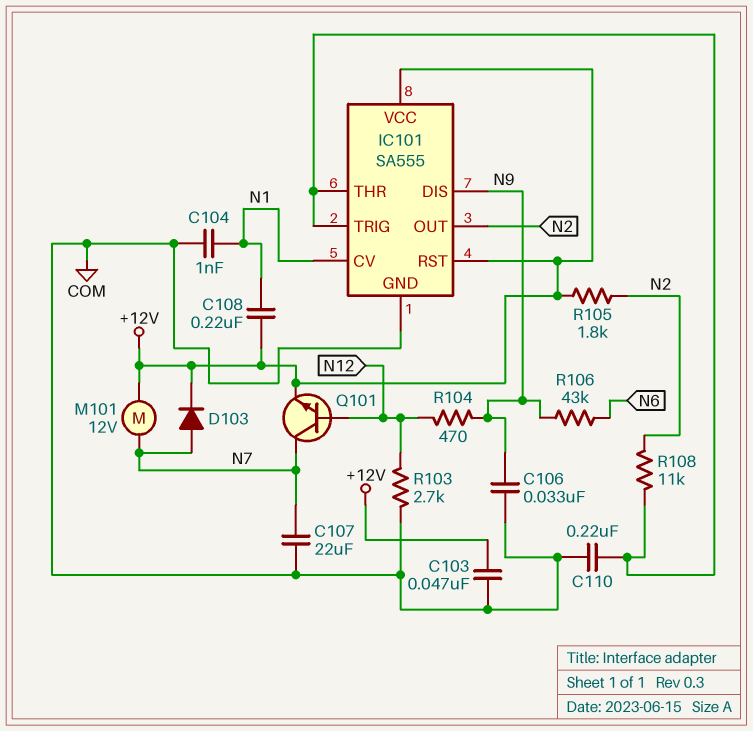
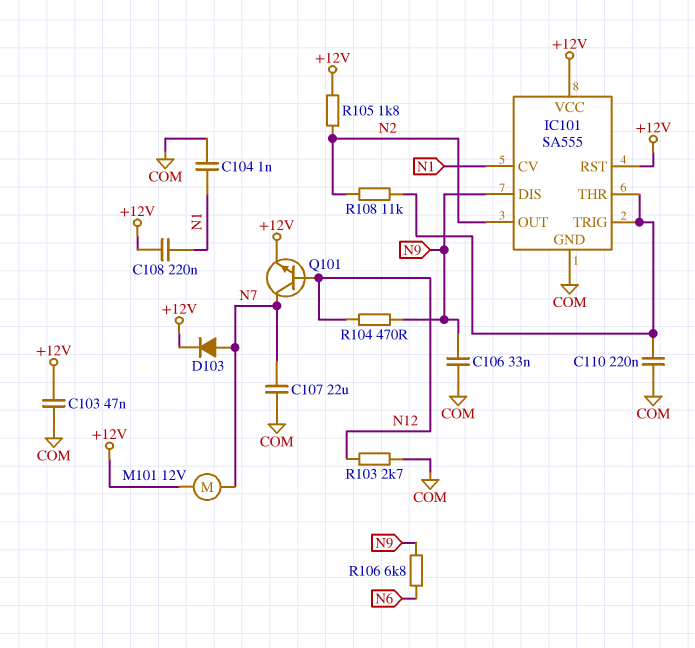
R106: 43k (N6, N9) -> 6.8k (N6, N9)

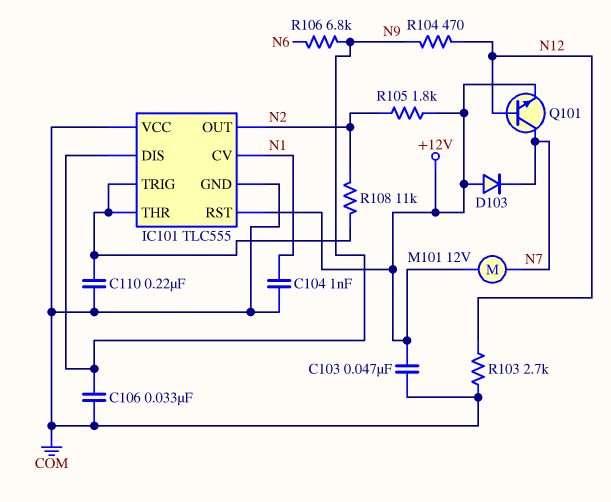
C107: 22uF (COM, N7) -> none
C108: 220nF (+12V, N1) -> none
D103: diode (A N7, K +12V) -> diode (A +12V, K N7)
IC101: SA555 -> TLC555
IC101 pin VCC: +12V -> COM

